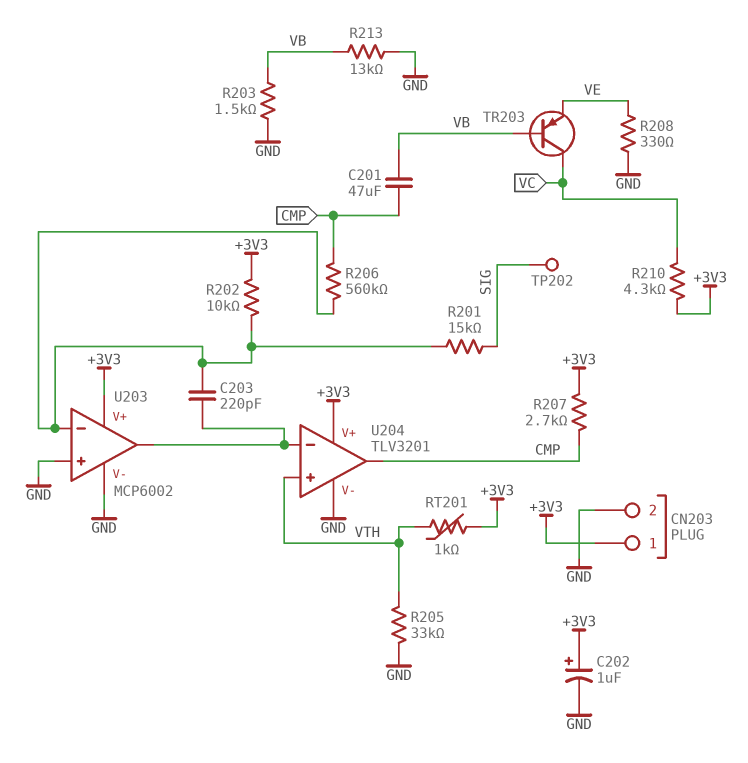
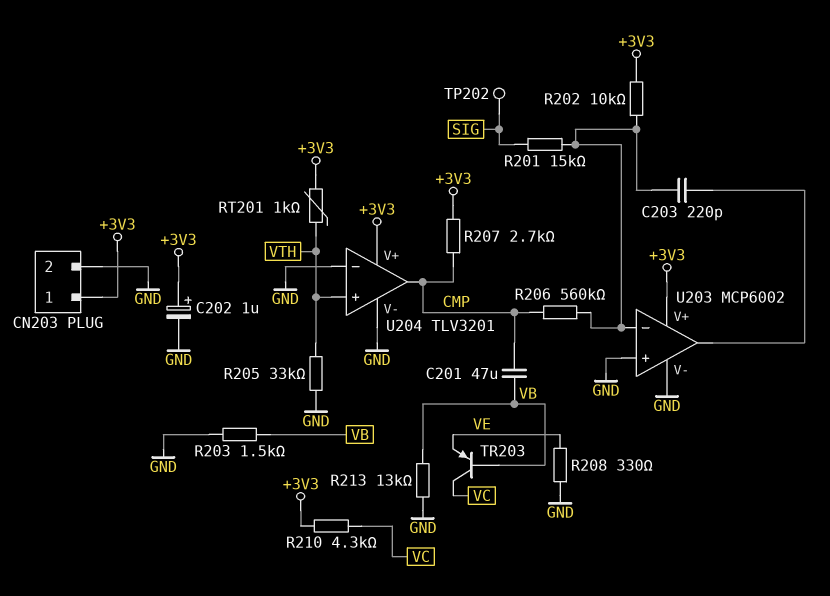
U204 pin in-: U203/out -> GND

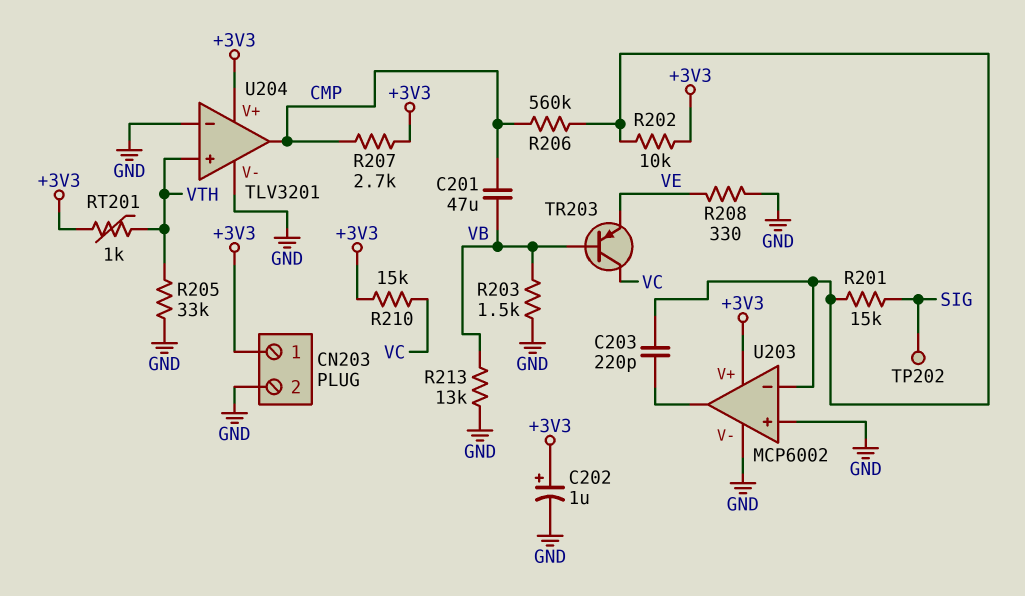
R210: 4.3k (+3V3, VC) -> 15k (+3V3, VC)

